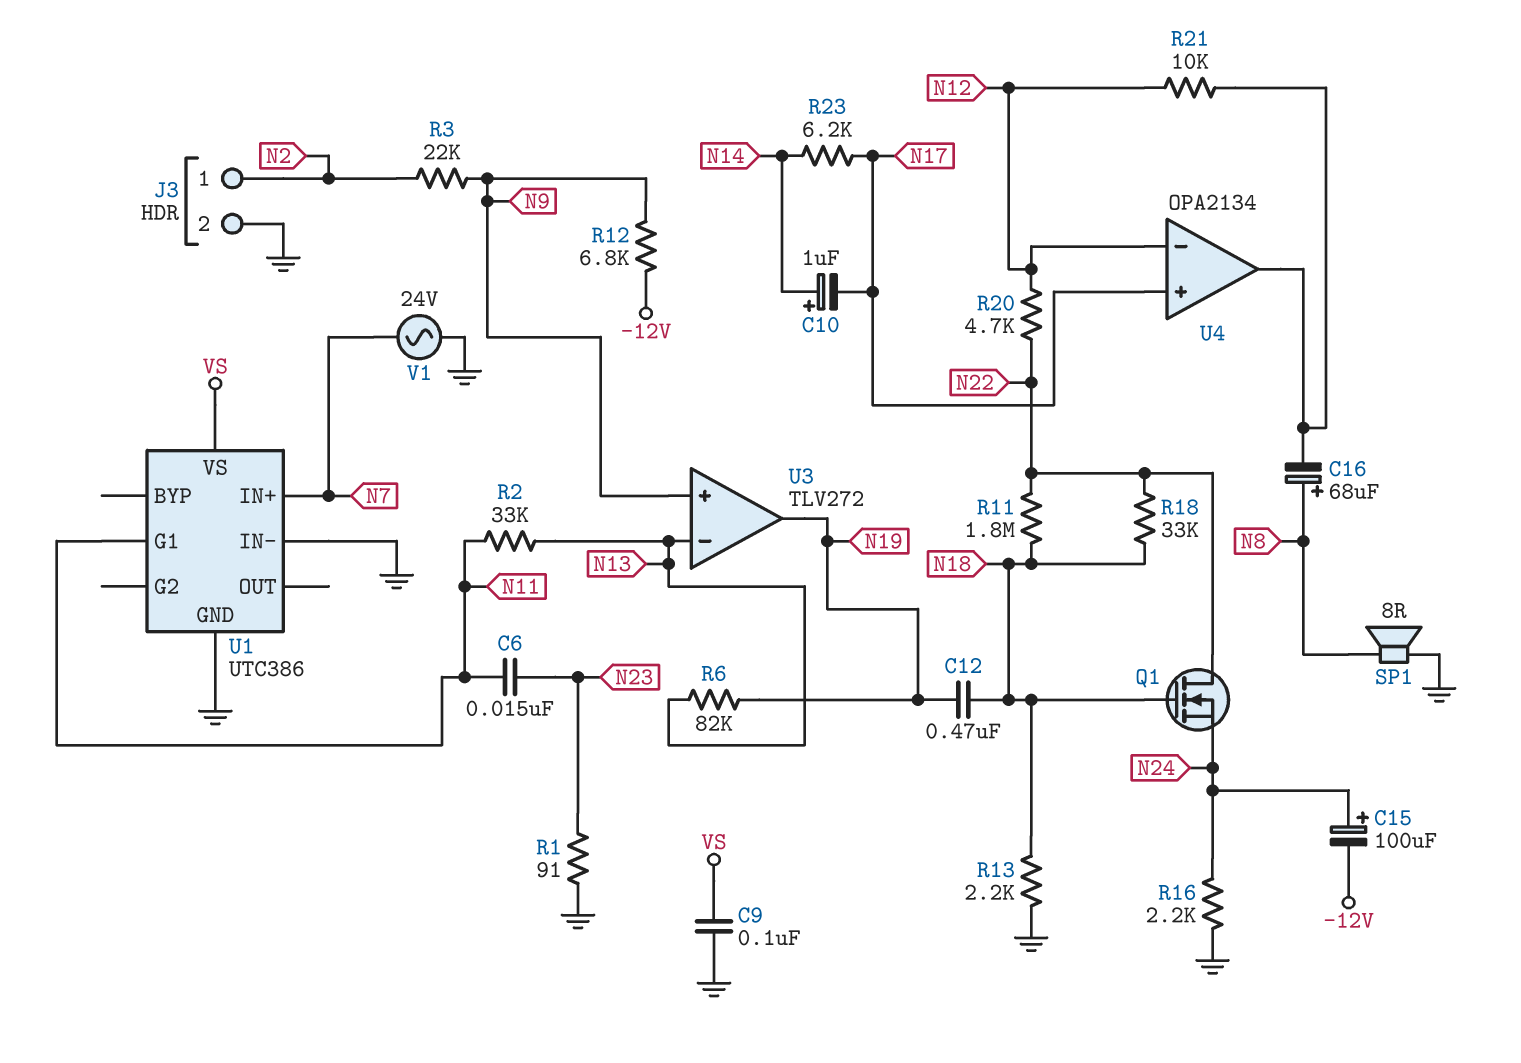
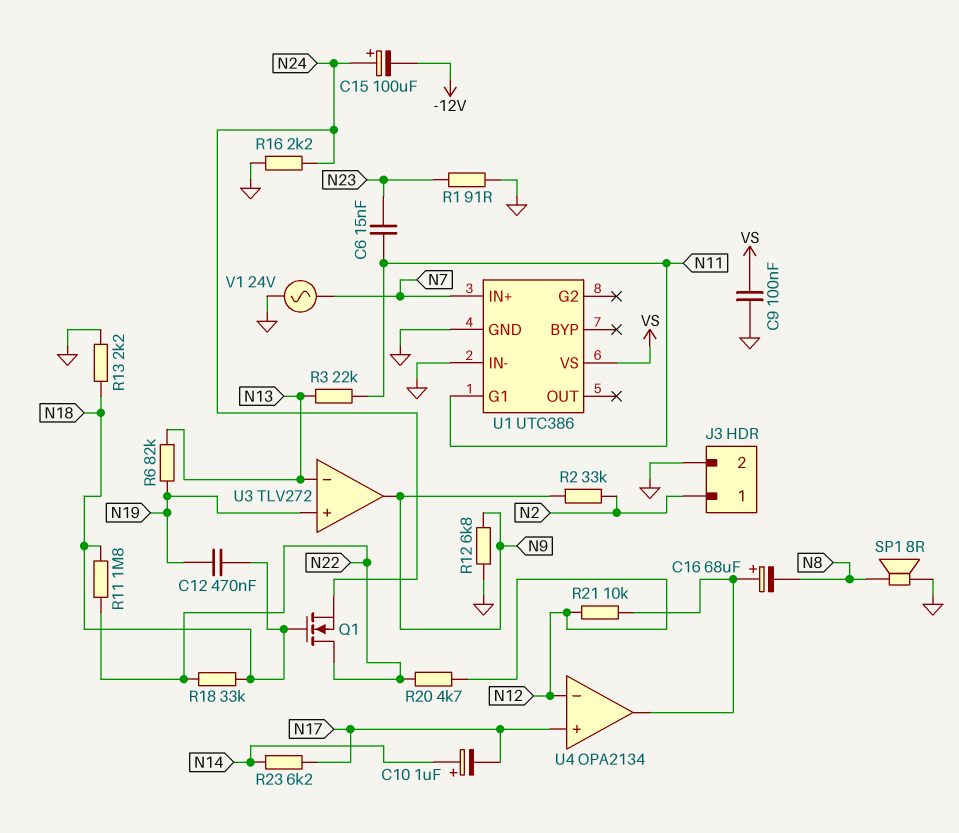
C16: 68uF (plus N8, minus U4/out) -> 68uF (plus U4/out, minus N8)
R2: 33k (N11, N13) -> 33k (N2, N9)
R3: 22k (N2, N9) -> 22k (N11, N13)
R12: 6.8k (-12V, N9) -> 6.8k (GND, N9)
U3 pin in+: N9 -> N19
U3 pin out: N19 -> N9

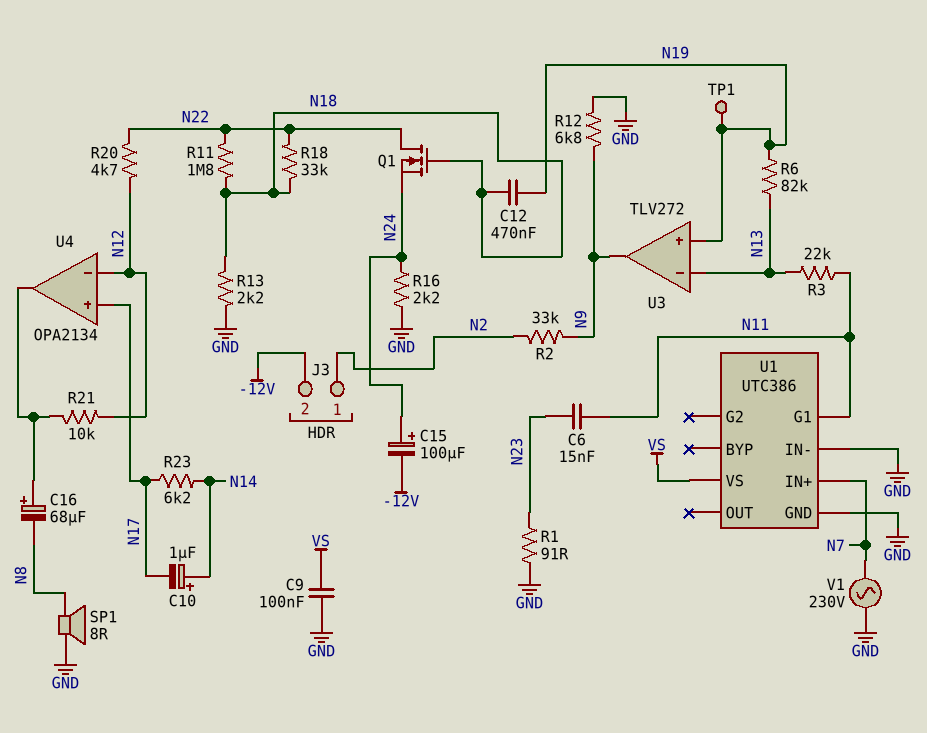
J3 pin 2: GND -> -12V
TP1: none -> test point (N19)
V1: AC 24V (GND, N7) -> AC 230V (GND, N7)

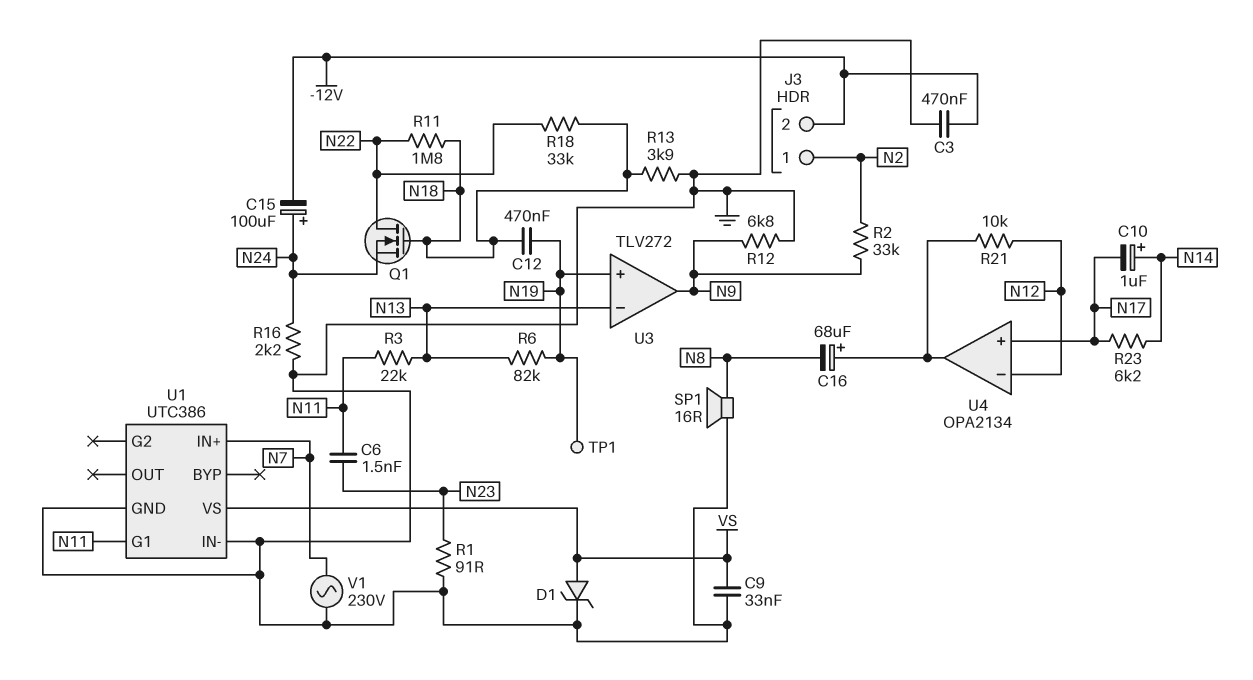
C3: none -> 470nF (-12V, GND)
C6: 15nF (N11, N23) -> 1.5nF (N11, N23)
C9: 100nF (GND, VS) -> 33nF (GND, VS)
D1: none -> zener (A VS, K GND)
R13: 2.2k (GND, N18) -> 3.9k (GND, N18)
R20: 4.7k (N12, N22) -> none
SP1: speaker 8R (GND, N8) -> speaker 16R (GND, N8)

